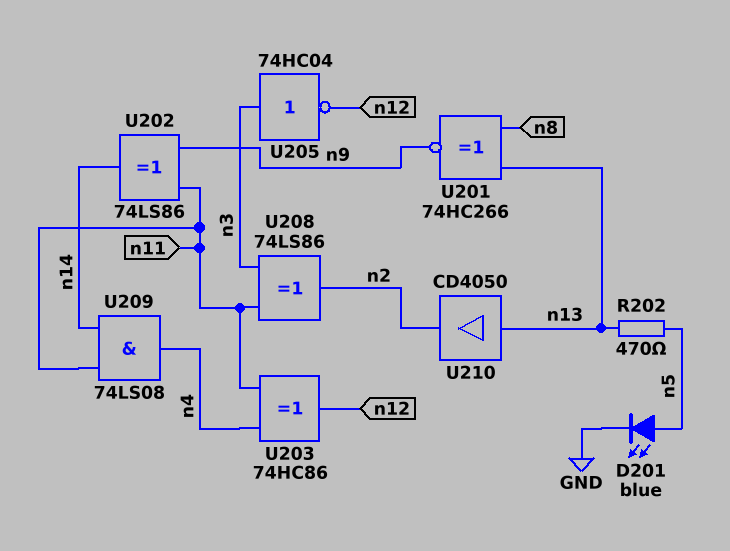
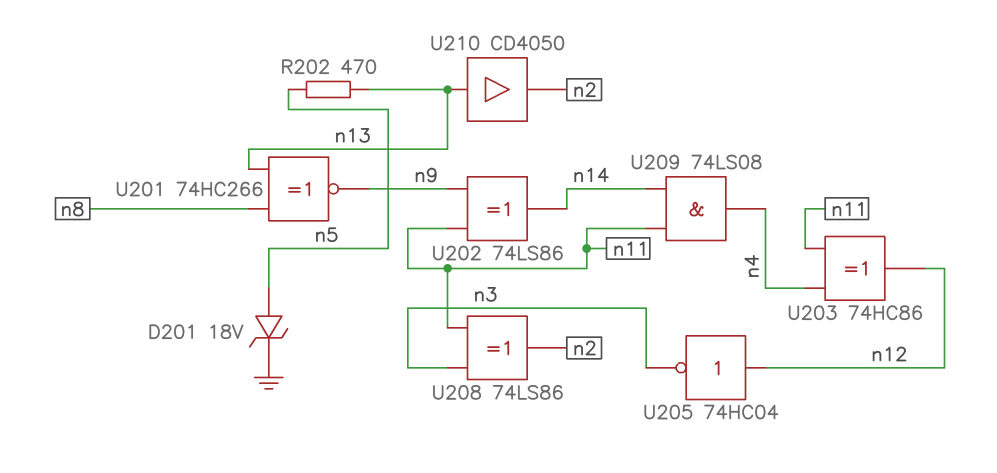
D201: LED blue (A n5, K GND) -> zener 18V (A n5, K GND)
U205: NOT 74HC04 (in n3, out n12) -> NOT 74HC04 (in n12, out n3)

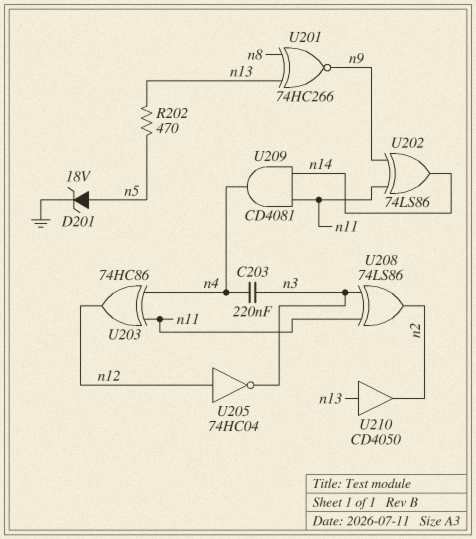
C203: none -> 220nF (n3, n4)
U209: AND 74LS08 (in n11, in n14, out n4) -> AND CD4081 (in n11, in n14, out n4)

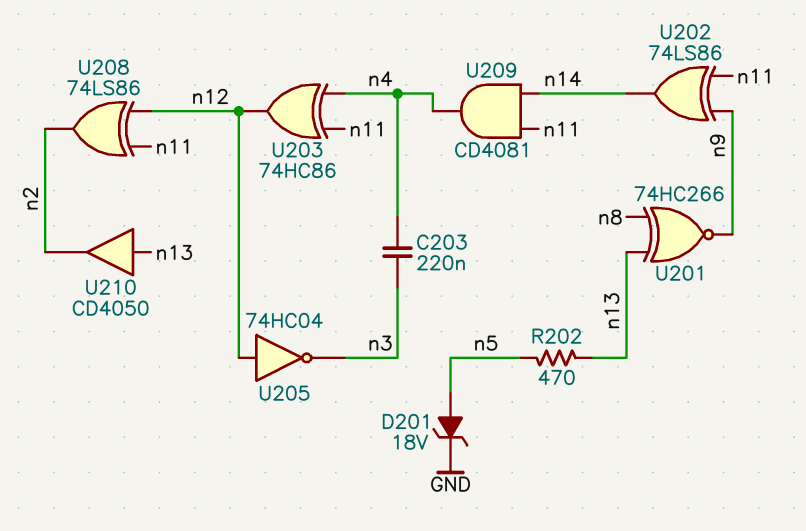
U208: XOR 74LS86 (in n3, in n11, out n2) -> XOR 74LS86 (in n11, in n12, out n2)

